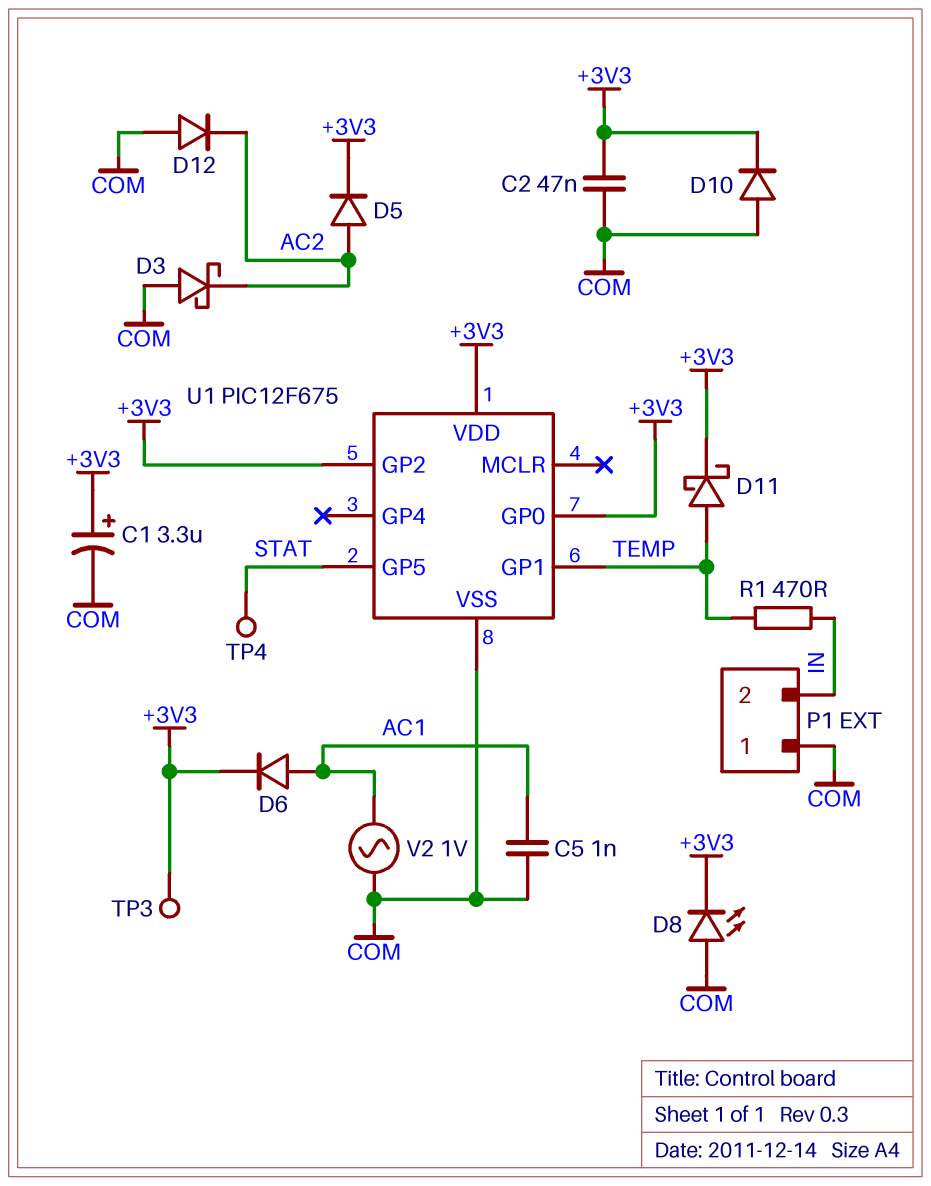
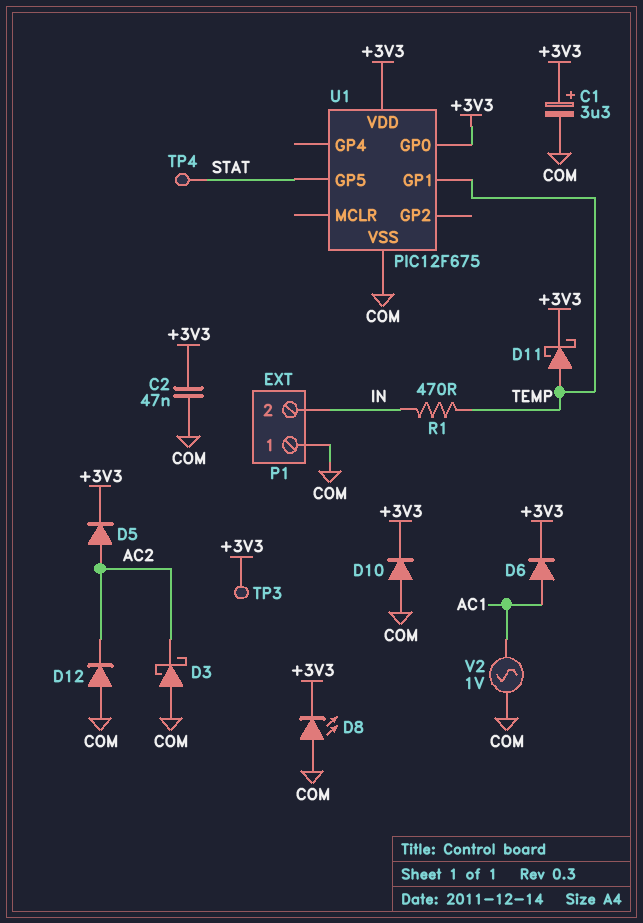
C5: 1nF (AC1, COM) -> none
U1 pin GP2: +3V3 -> none

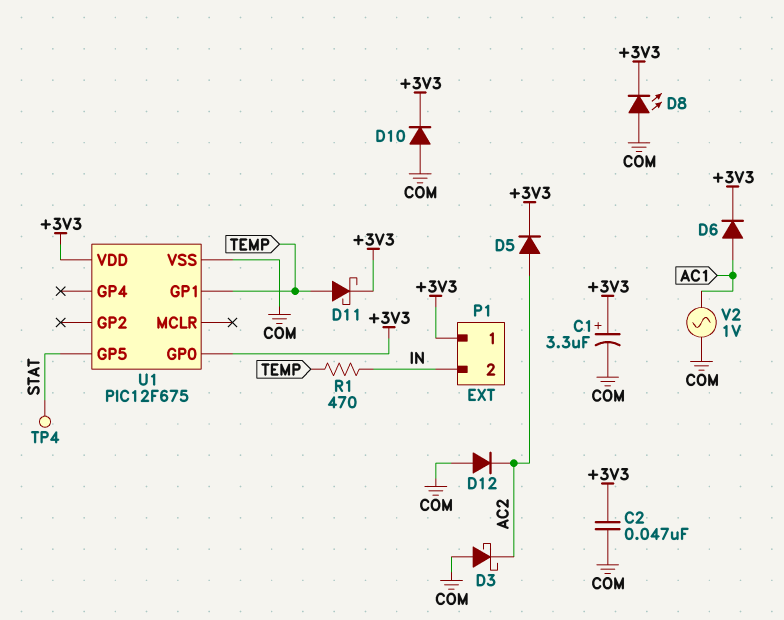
P1 pin 1: COM -> +3V3
TP3: test point (+3V3) -> none

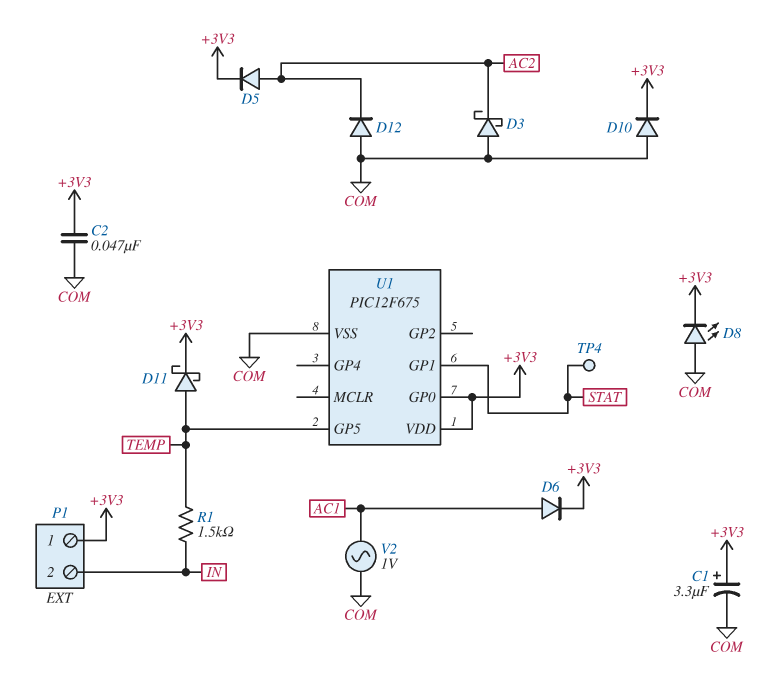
R1: 470 (IN, TEMP) -> 1.5k (IN, TEMP)
U1 pin GP1: TEMP -> STAT
U1 pin GP5: STAT -> TEMP

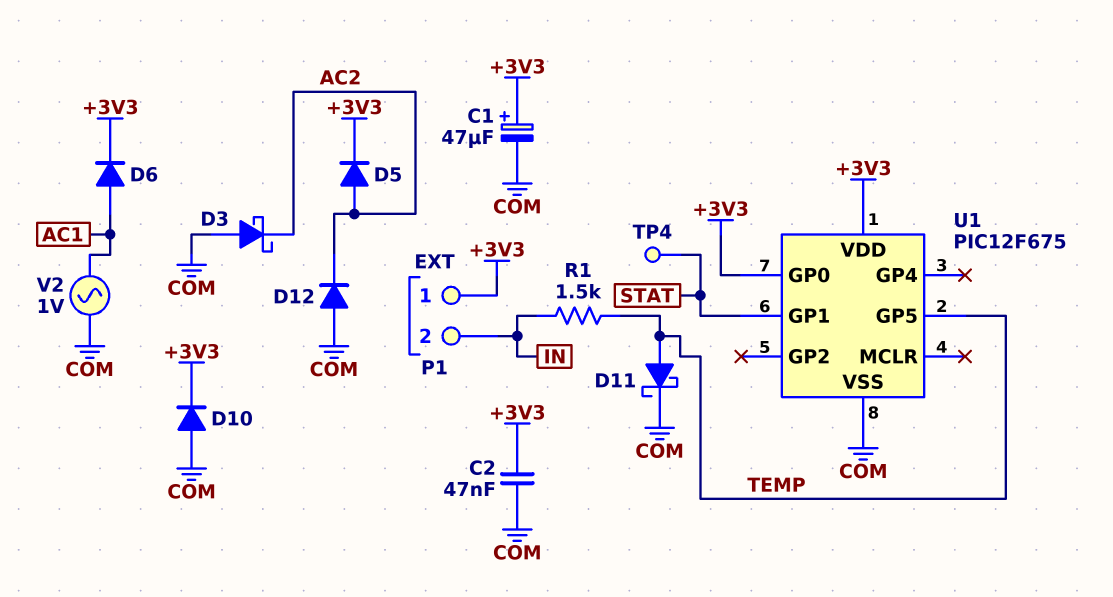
C1: 3.3uF (plus +3V3, minus COM) -> 47uF (plus +3V3, minus COM)
D8: LED (A COM, K +3V3) -> none
D11: schottky (A TEMP, K +3V3) -> schottky (A TEMP, K COM)

